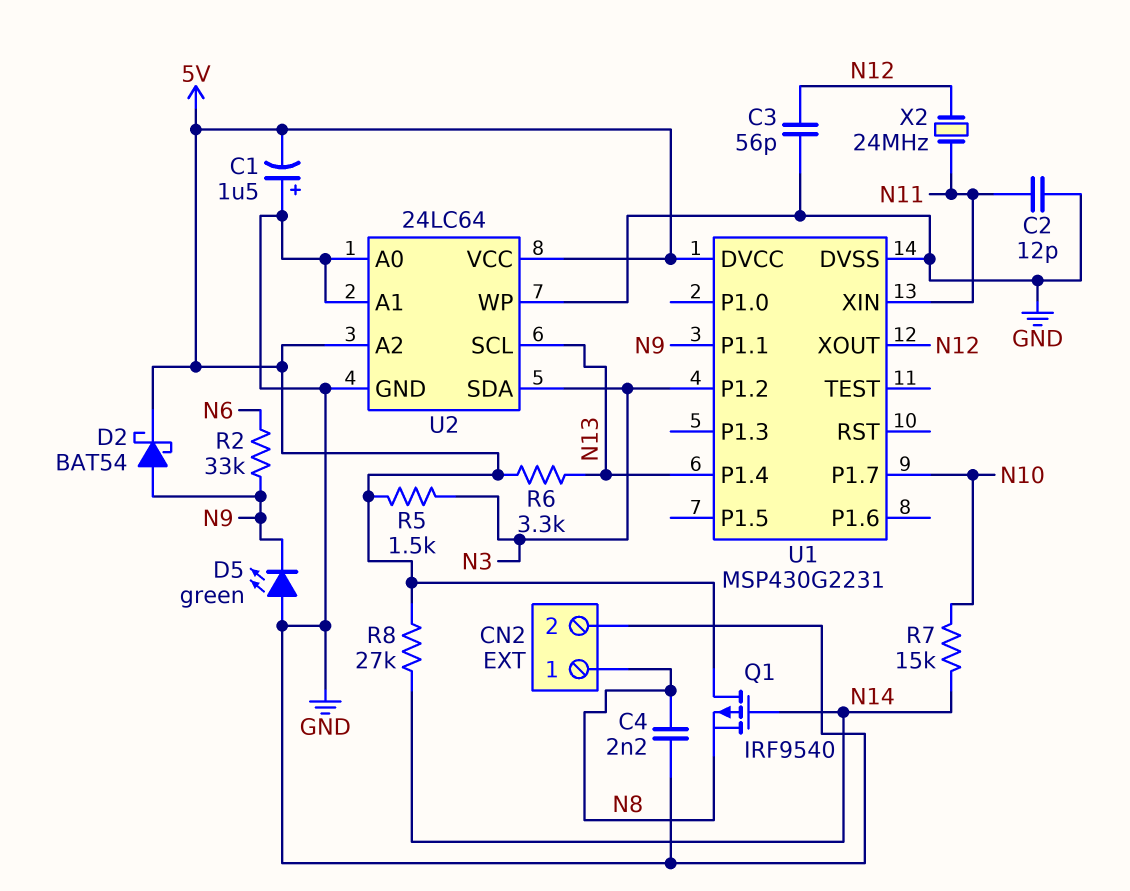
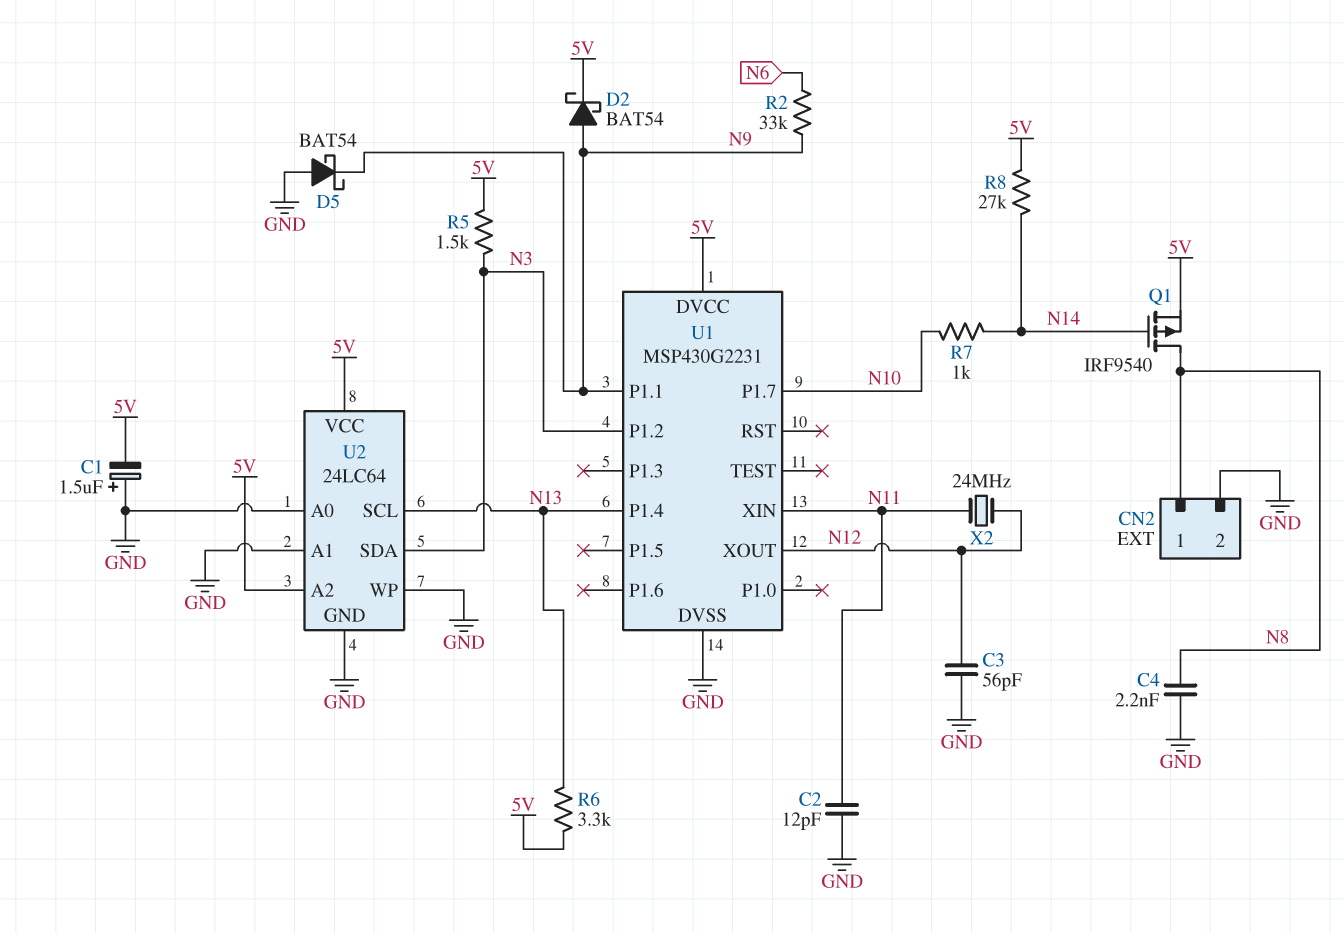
D5: LED green (A GND, K N9) -> schottky BAT54 (A GND, K N9)
Q1: PMOS IRF9540 (G N14, D 5V, S N8) -> PMOS IRF9540 (G N14, D N8, S 5V)
R7: 15k (N10, N14) -> 1k (N10, N14)

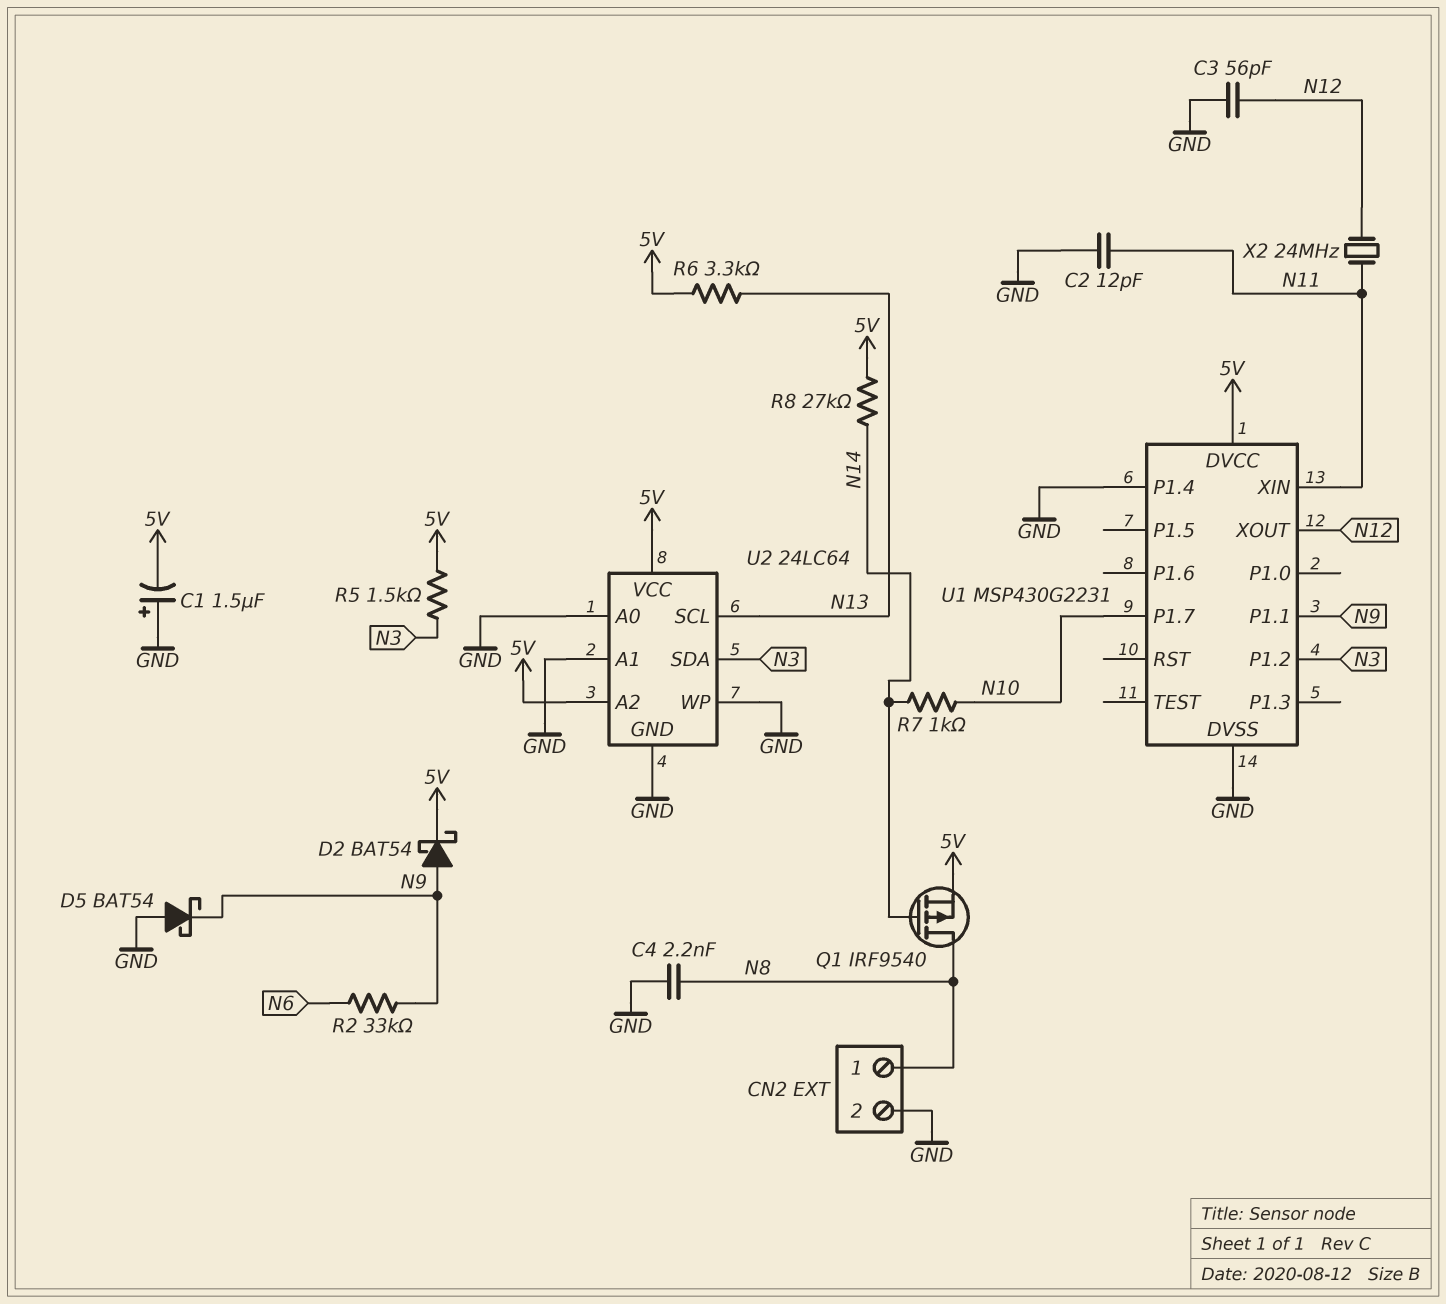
U1 pin P1.4: N13 -> GND

